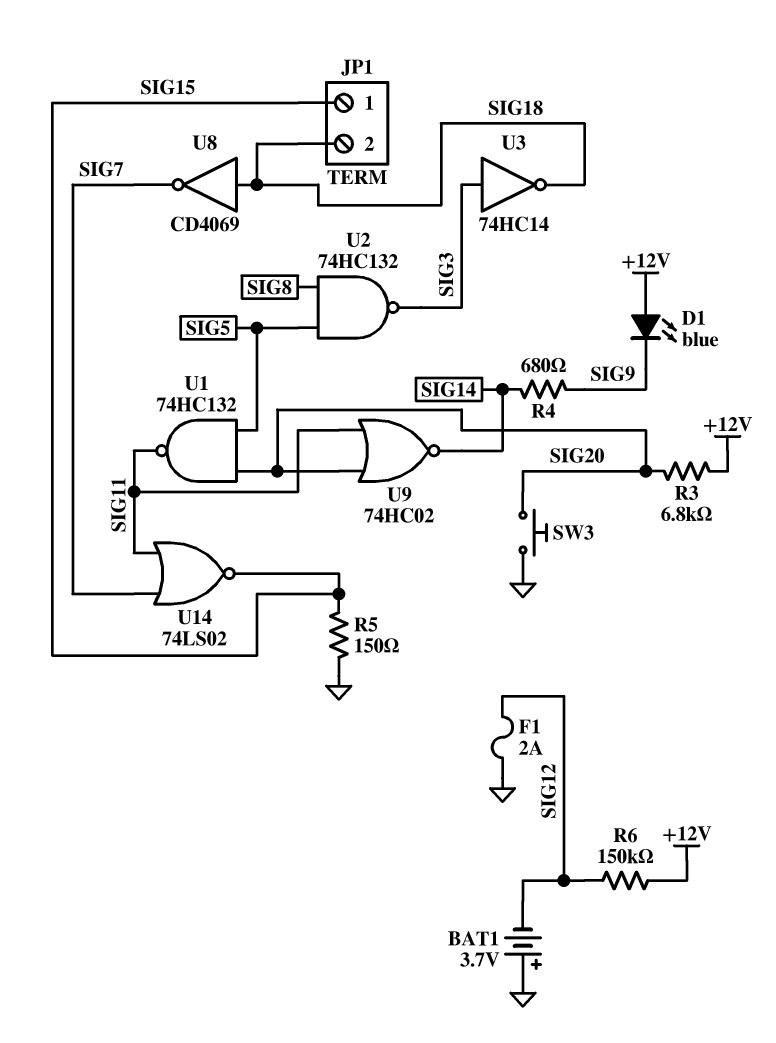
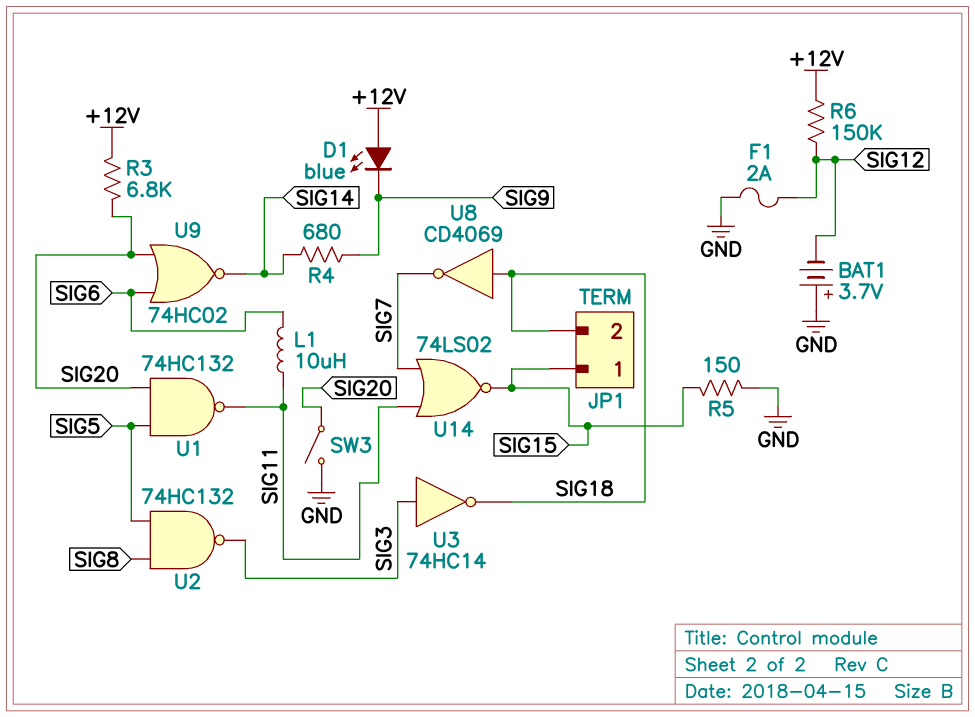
L1: none -> 10uH (SIG6, SIG11)
SW3: button (GND, SIG20) -> switch (GND, SIG20)
U9: NOR 74HC02 (in SIG11, in SIG20, out SIG14) -> NOR 74HC02 (in SIG6, in SIG20, out SIG14)

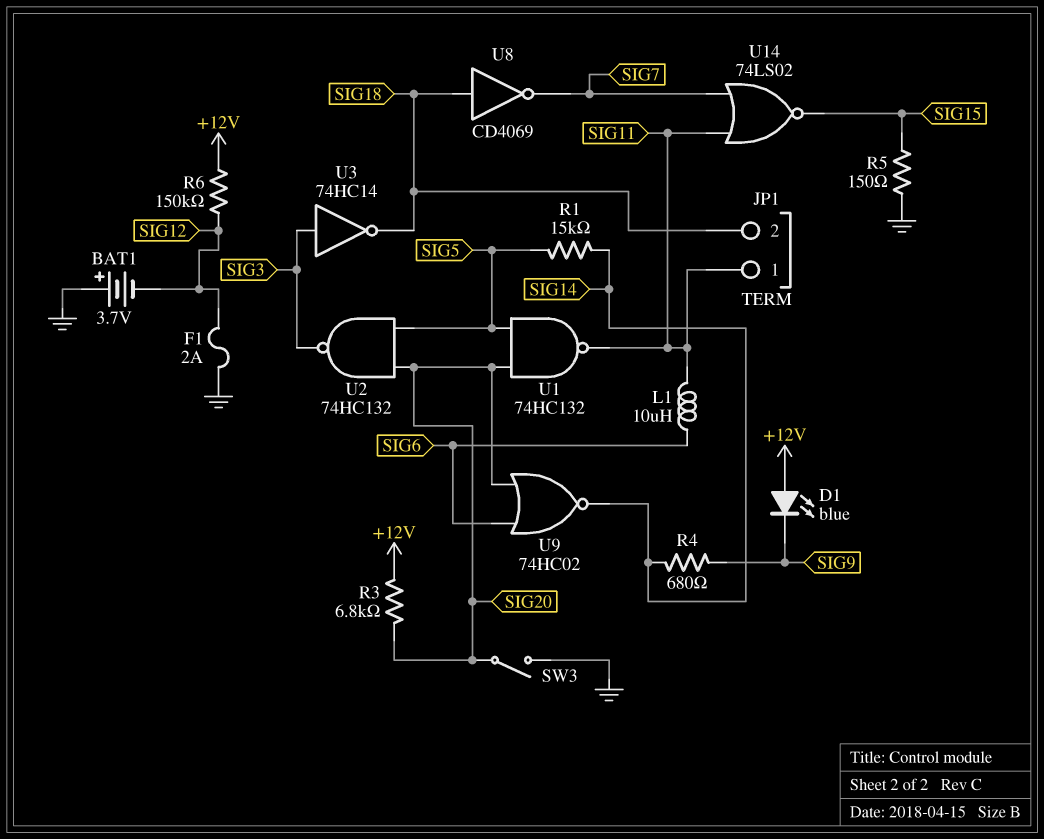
JP1 pin 1: SIG15 -> SIG11
R1: none -> 15k (SIG5, SIG14)
U2: NAND 74HC132 (in SIG5, in SIG8, out SIG3) -> NAND 74HC132 (in SIG5, in SIG20, out SIG3)

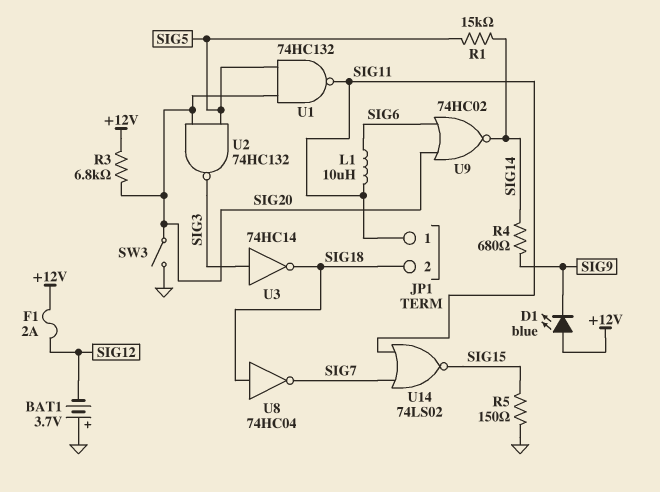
F1: 2A (GND, SIG12) -> 2A (+12V, SIG12)
R6: 150k (+12V, SIG12) -> none
U8: NOT CD4069 (in SIG18, out SIG7) -> NOT 74HC04 (in SIG18, out SIG7)

